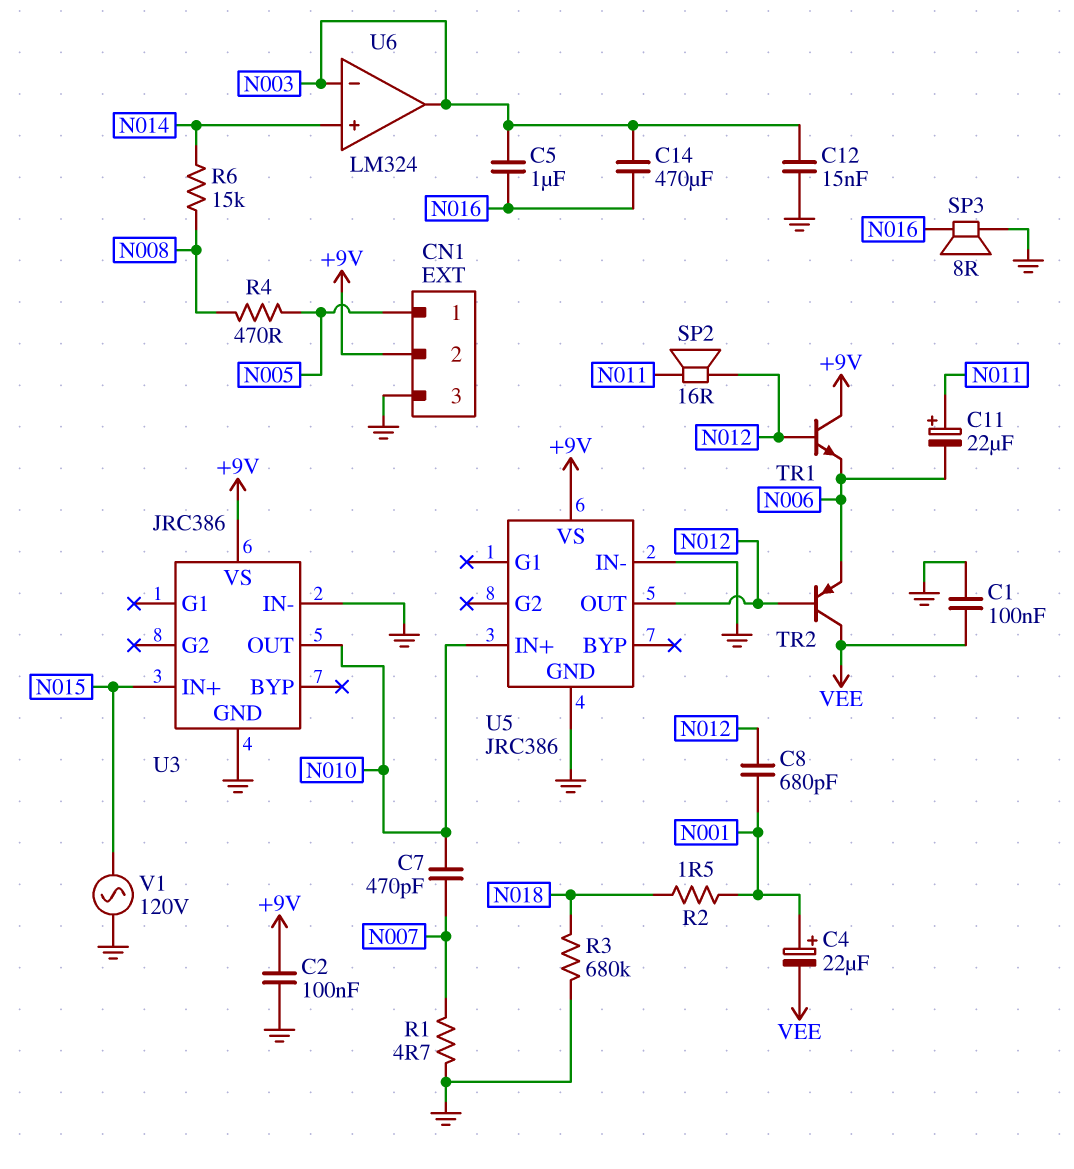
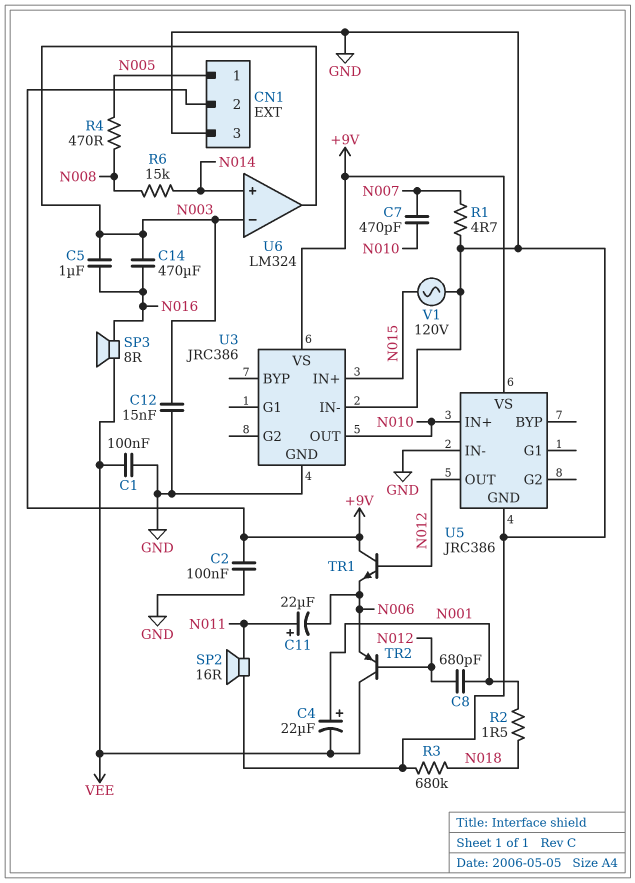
SP2: speaker 16R (N011, N012) -> speaker 16R (GND, N011)
SP3: speaker 8R (GND, N016) -> speaker 8R (N016, VEE)

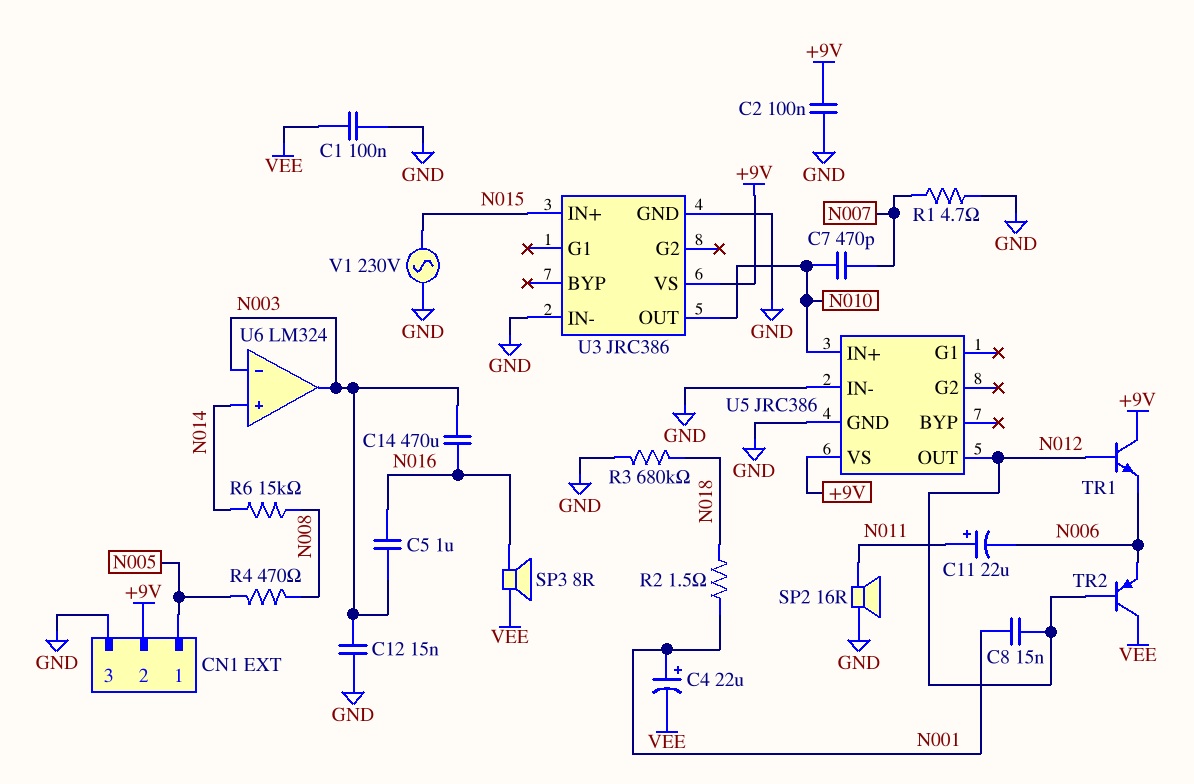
C8: 680pF (N001, N012) -> 15nF (N001, N012)
V1: AC 120V (GND, N015) -> AC 230V (GND, N015)

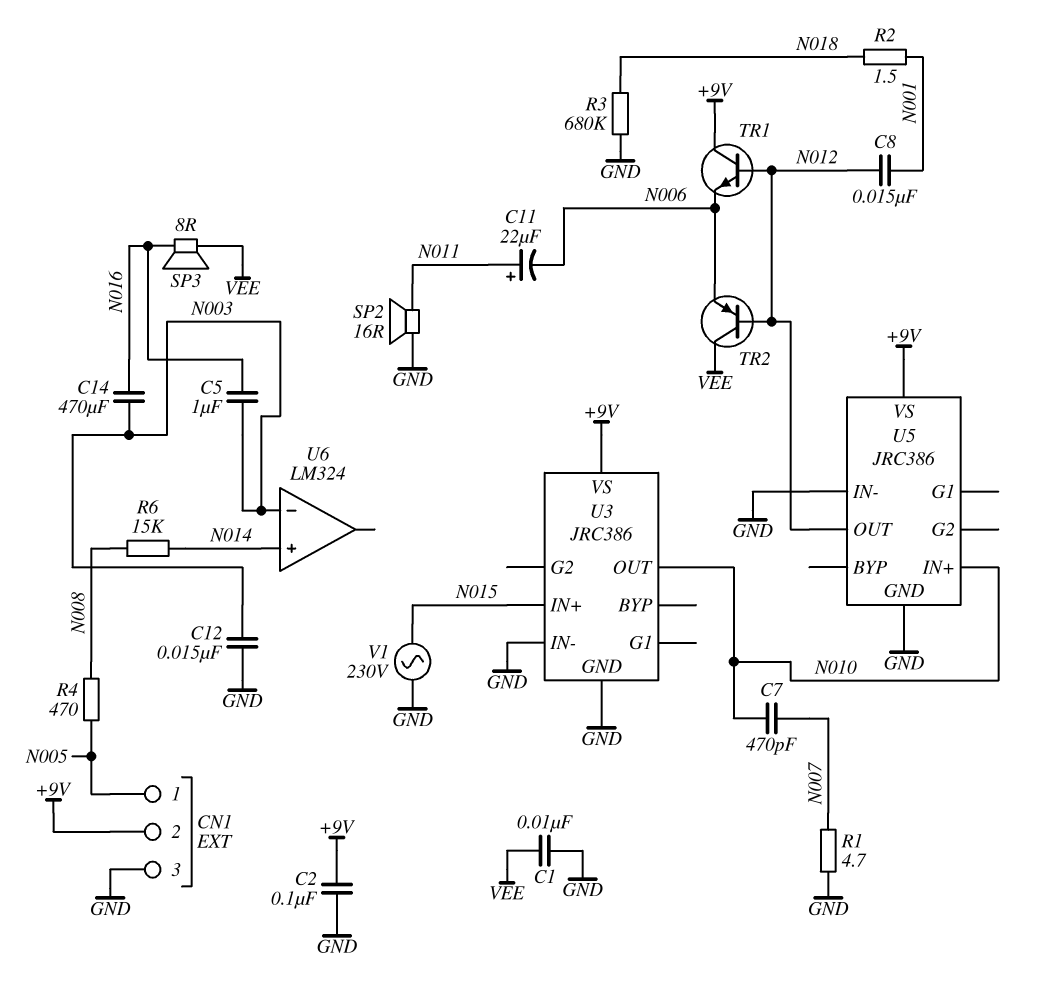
C1: 100nF (GND, VEE) -> 10nF (GND, VEE)
C4: 22uF (plus N001, minus VEE) -> none
U6 pin out: N003 -> none

